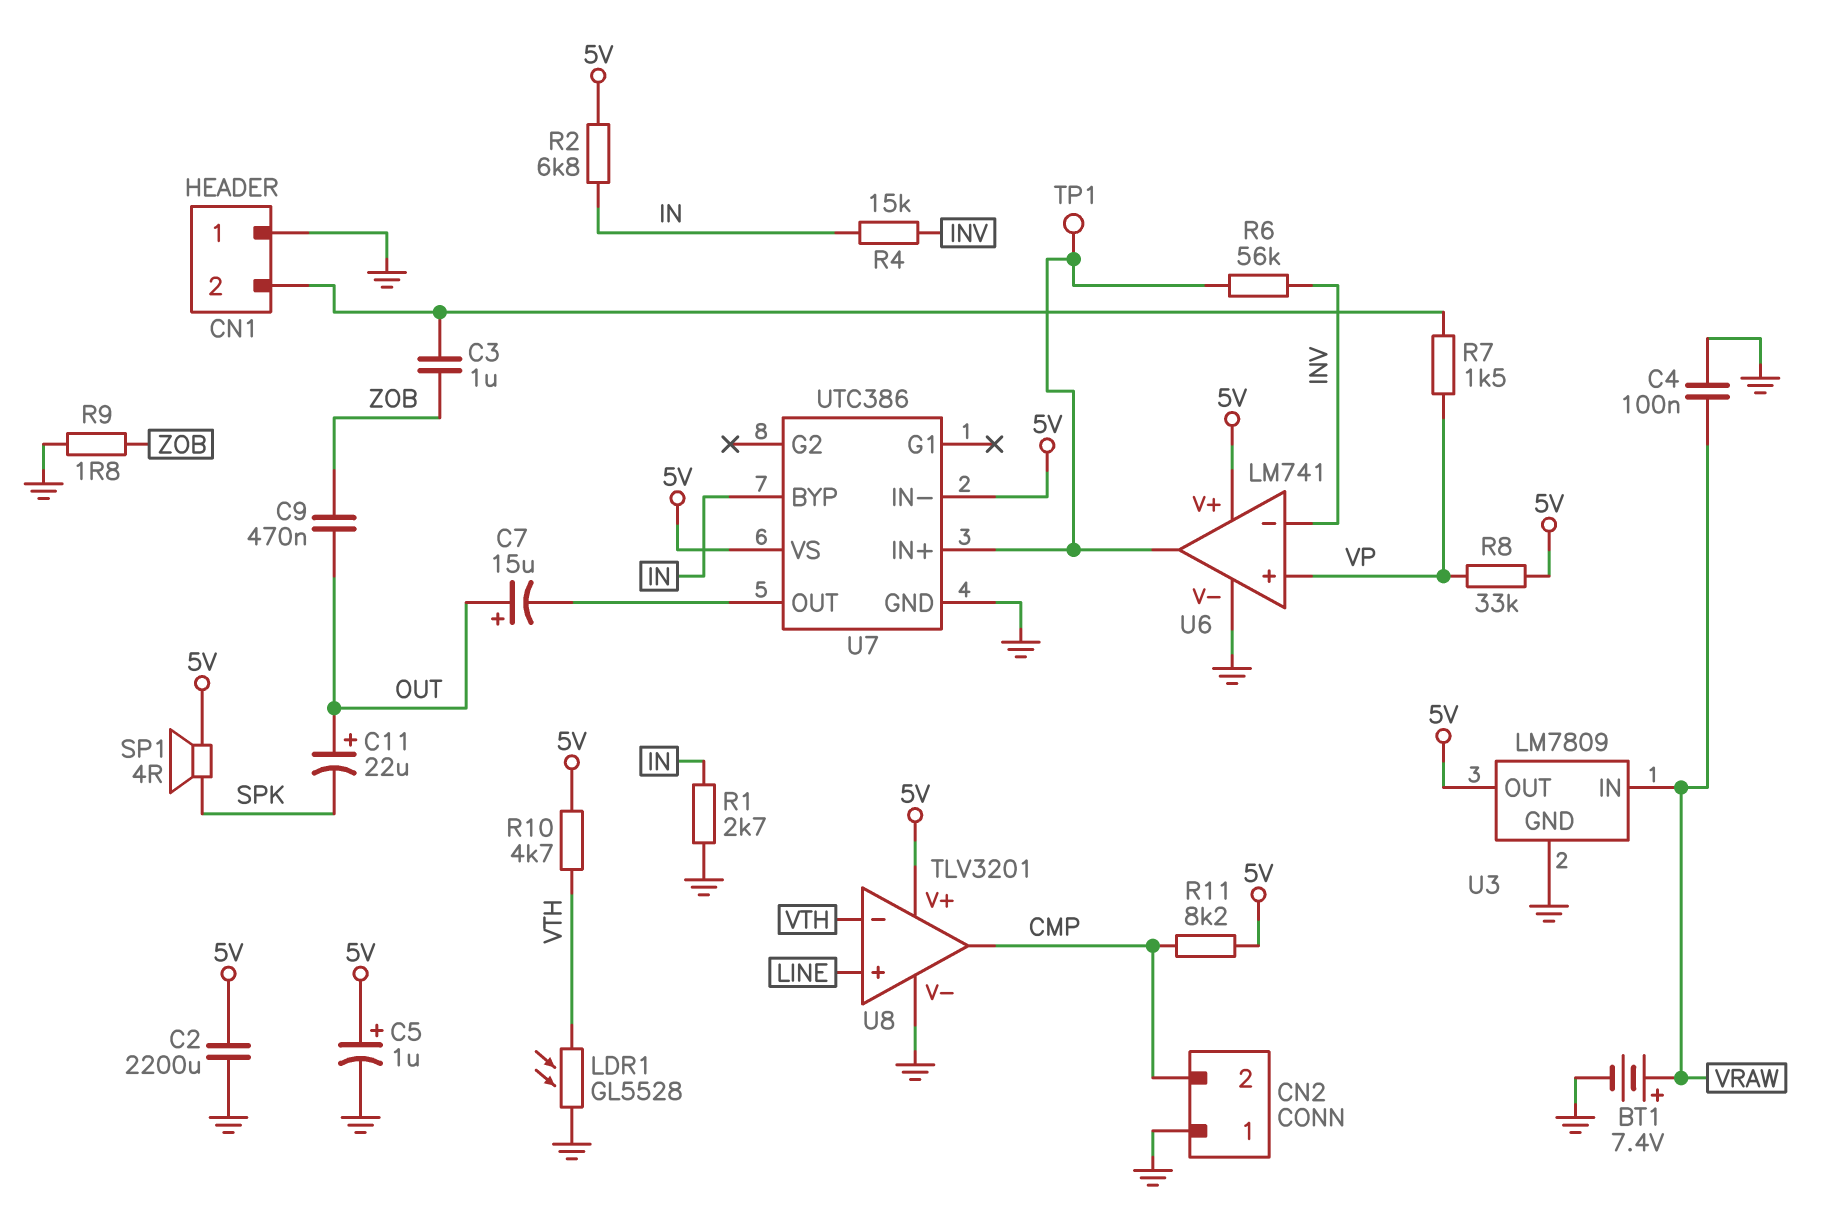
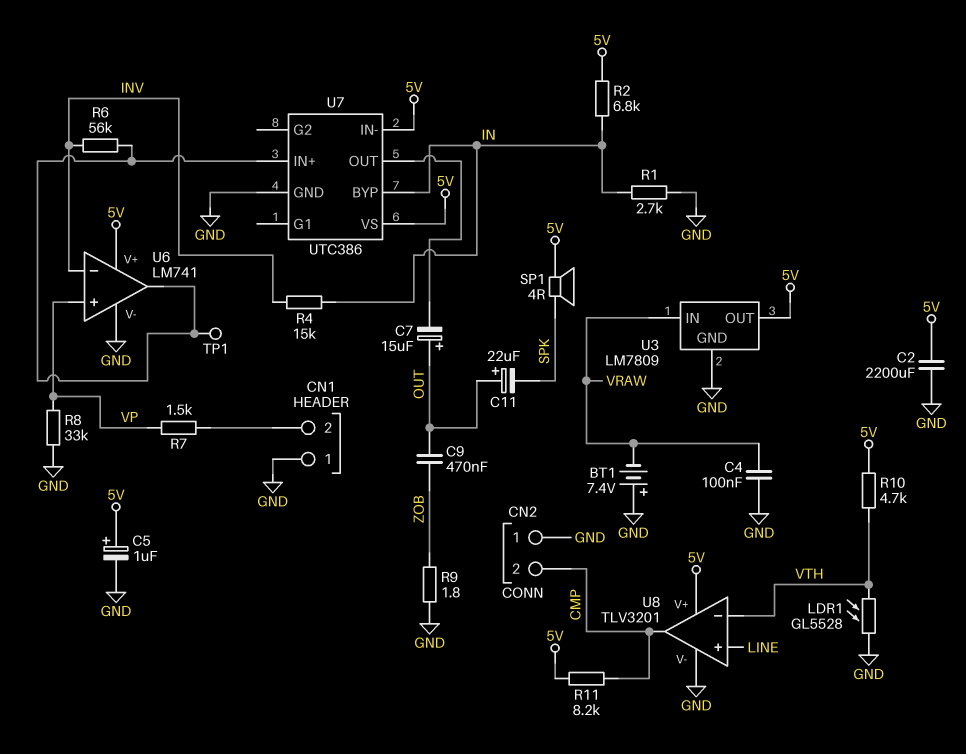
BT1: 7.4V (plus VRAW, minus GND) -> 7.4V (plus GND, minus VRAW)
C3: 1uF (CN1/2, ZOB) -> none
R8: 33k (5V, VP) -> 33k (GND, VP)

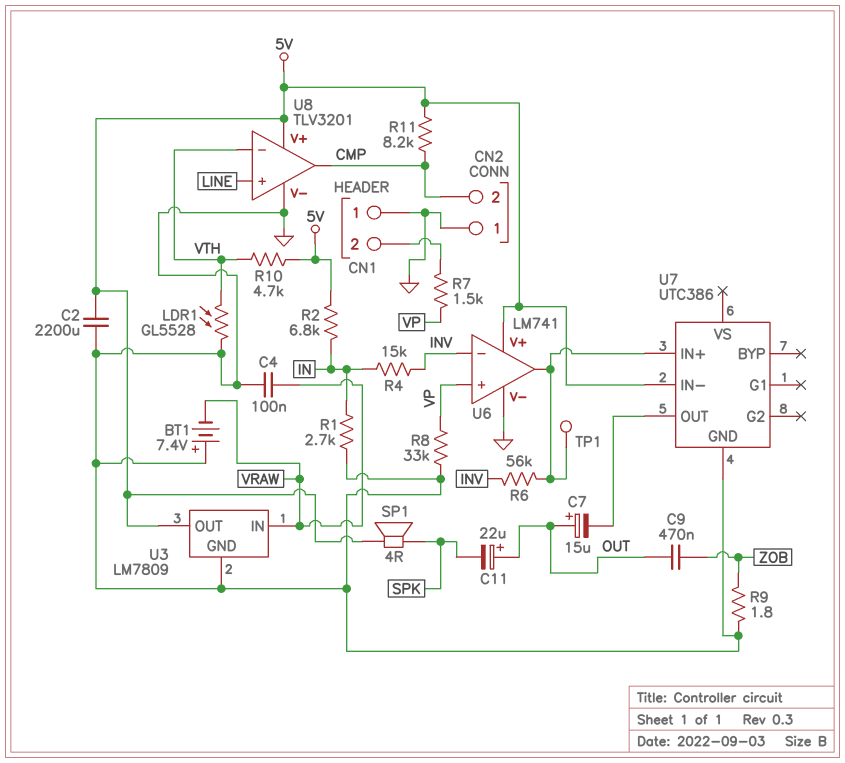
C5: 1uF (plus 5V, minus GND) -> none
U7 pin BYP: IN -> none
U7 pin VS: 5V -> none

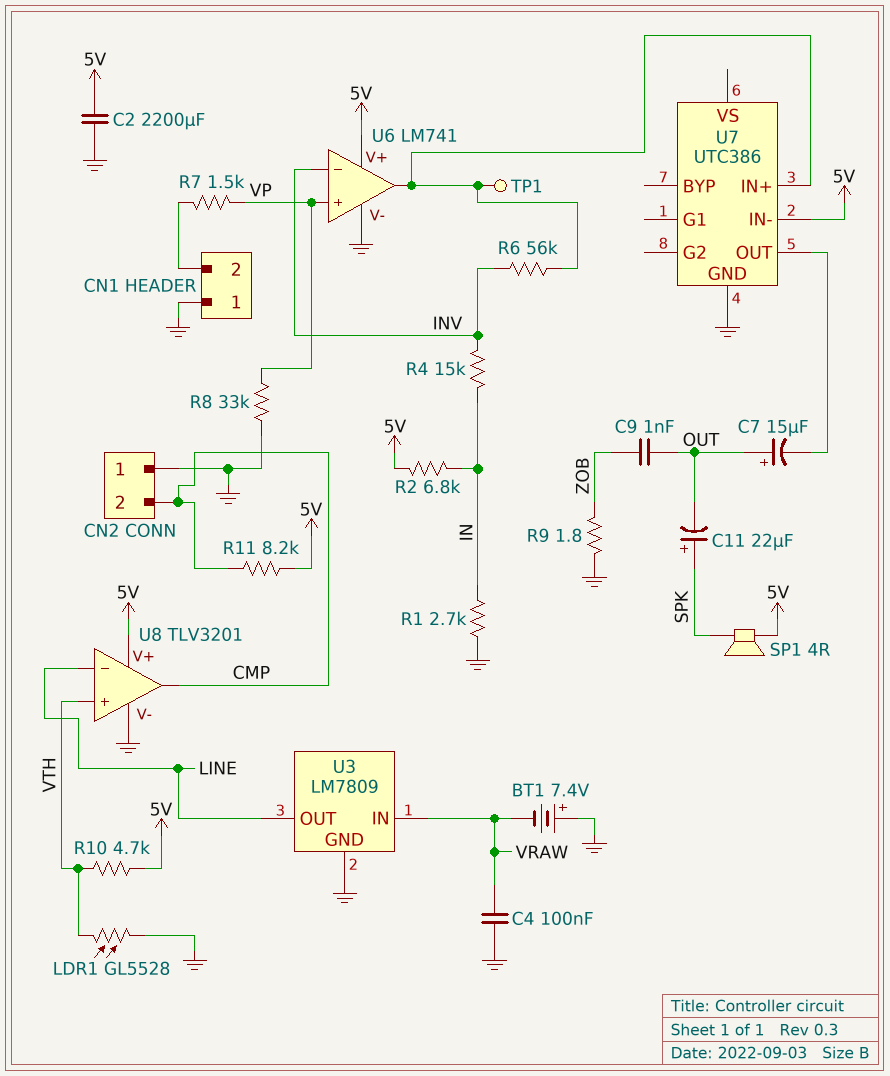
C9: 470nF (OUT, ZOB) -> 1nF (OUT, ZOB)
C11: 22uF (plus OUT, minus SPK) -> 22uF (plus SPK, minus OUT)
U3 pin OUT: 5V -> LINE
U8 pin in+: LINE -> VTH
U8 pin in-: VTH -> LINE

